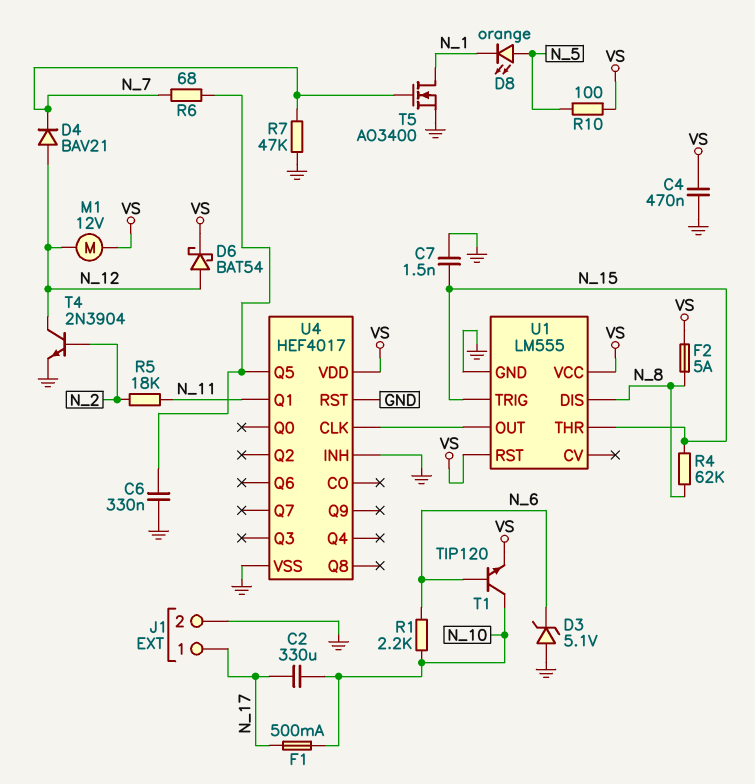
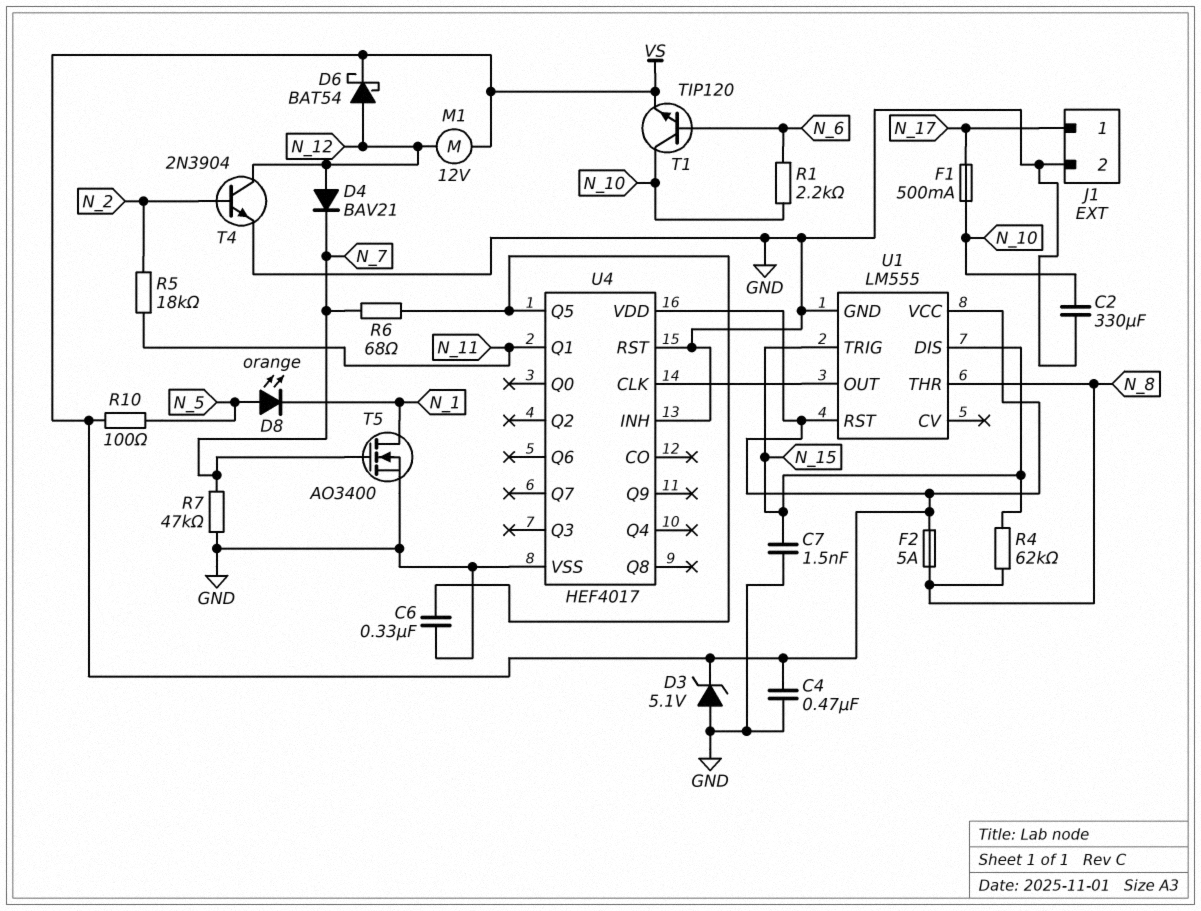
C2: 330uF (N_10, N_17) -> 330uF (GND, N_10)
D3: zener 5.1V (A GND, K N_6) -> zener 5.1V (A GND, K VS)
U1 pin DIS: N_8 -> N_15
U1 pin THR: N_15 -> N_8

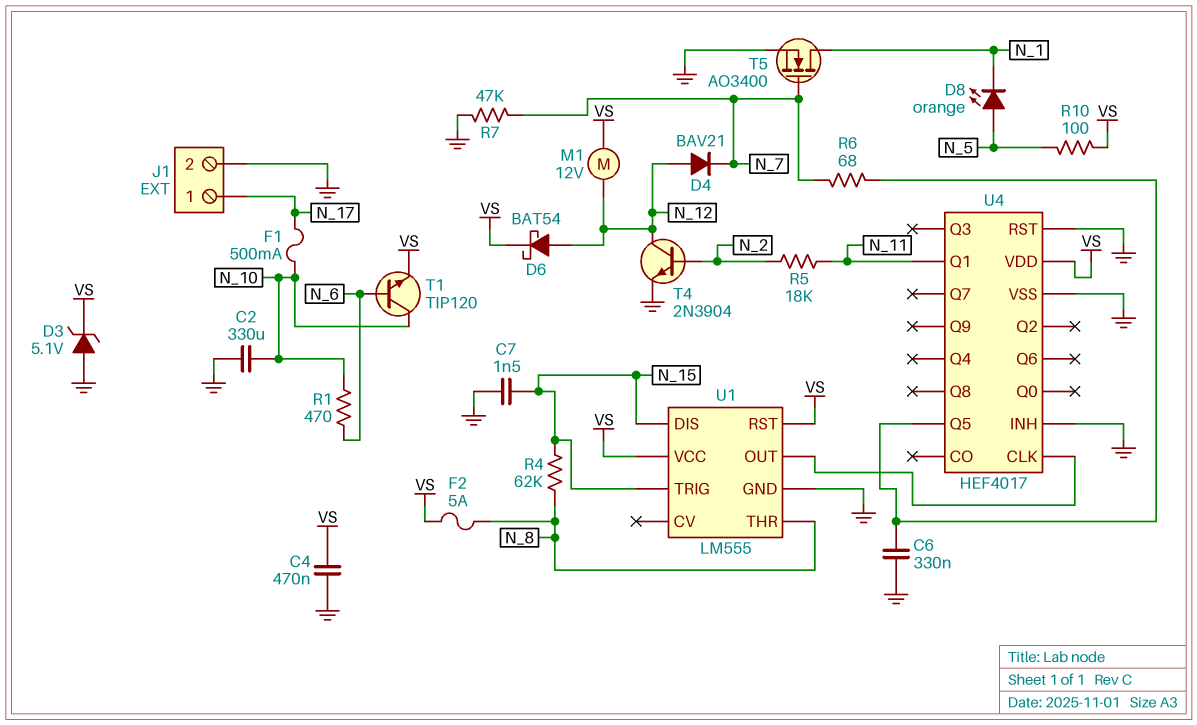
R1: 2.2k (N_6, N_10) -> 470 (N_6, N_10)

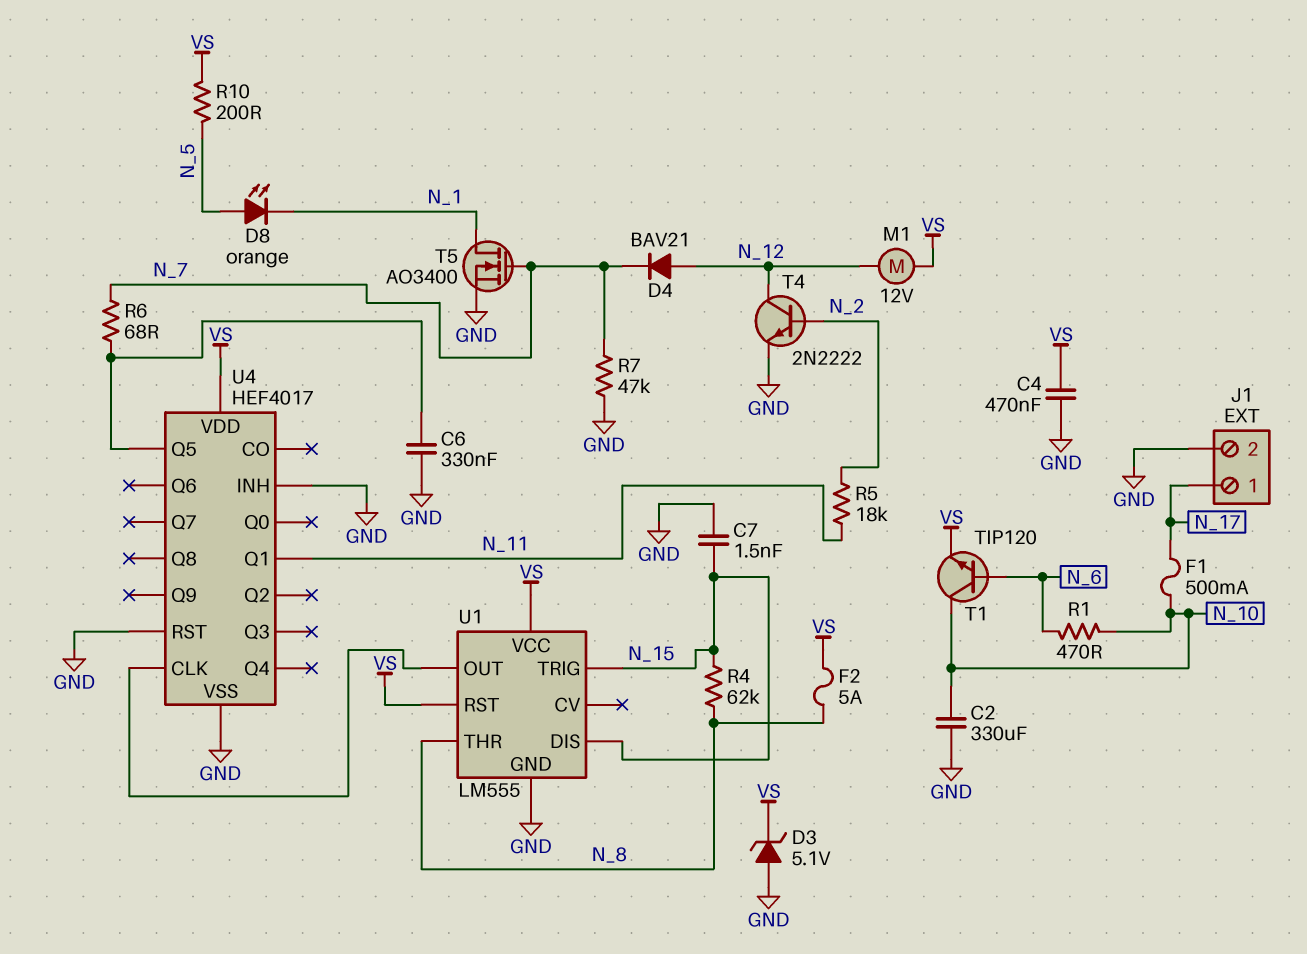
D6: schottky BAT54 (A N_12, K VS) -> none
R10: 100 (N_5, VS) -> 200 (N_5, VS)
T4: NPN 2N3904 (B N_2, C N_12, E GND) -> NPN 2N2222 (B N_2, C N_12, E GND)

